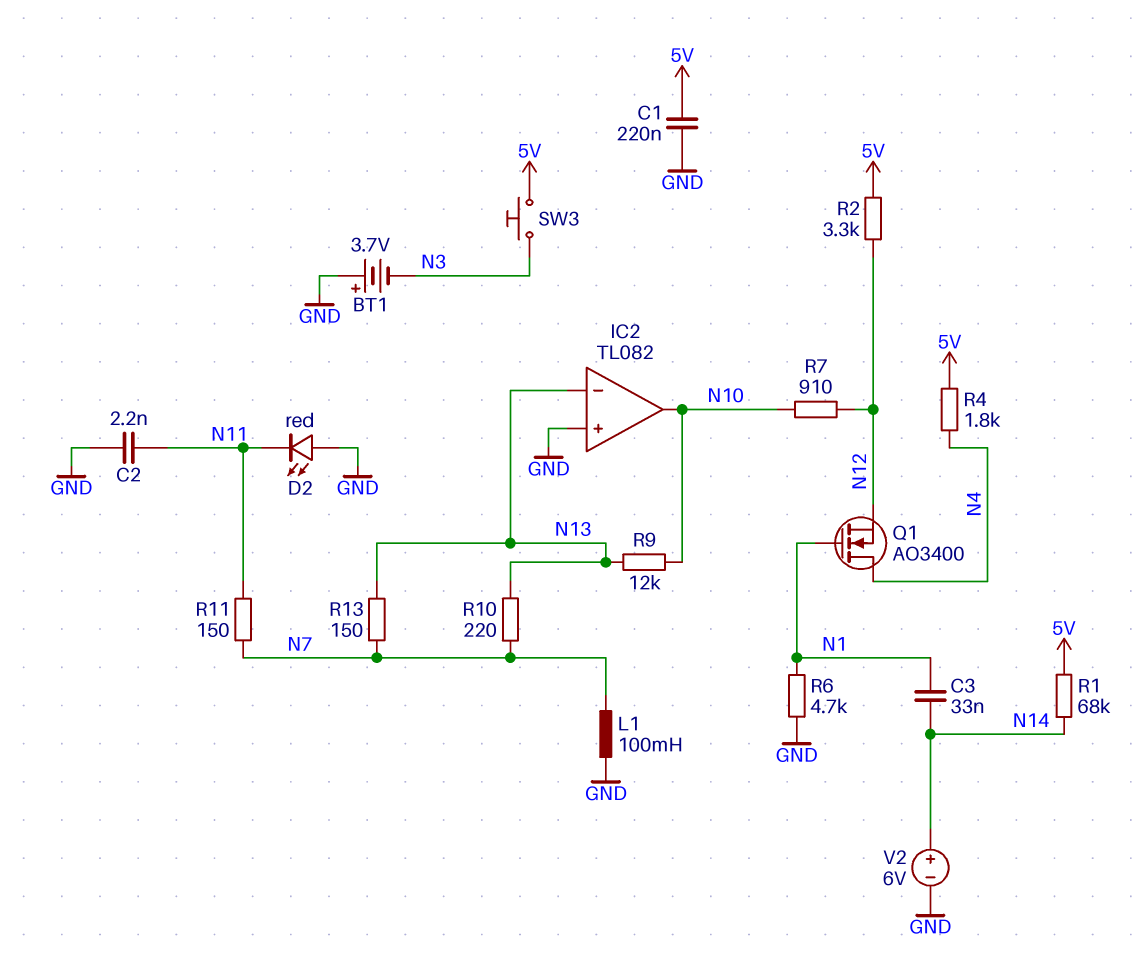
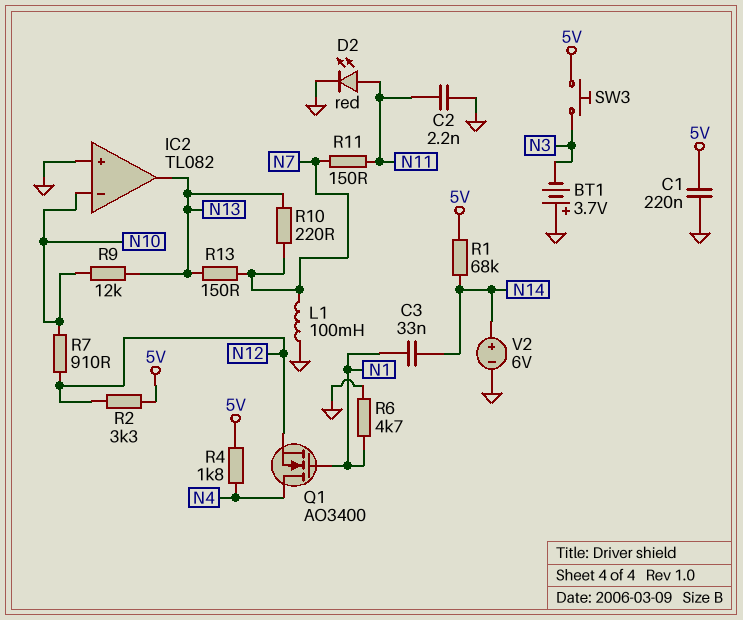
D2: LED red (A GND, K N11) -> LED red (A N11, K GND)
IC2 pin in-: N13 -> N10
IC2 pin out: N10 -> N13

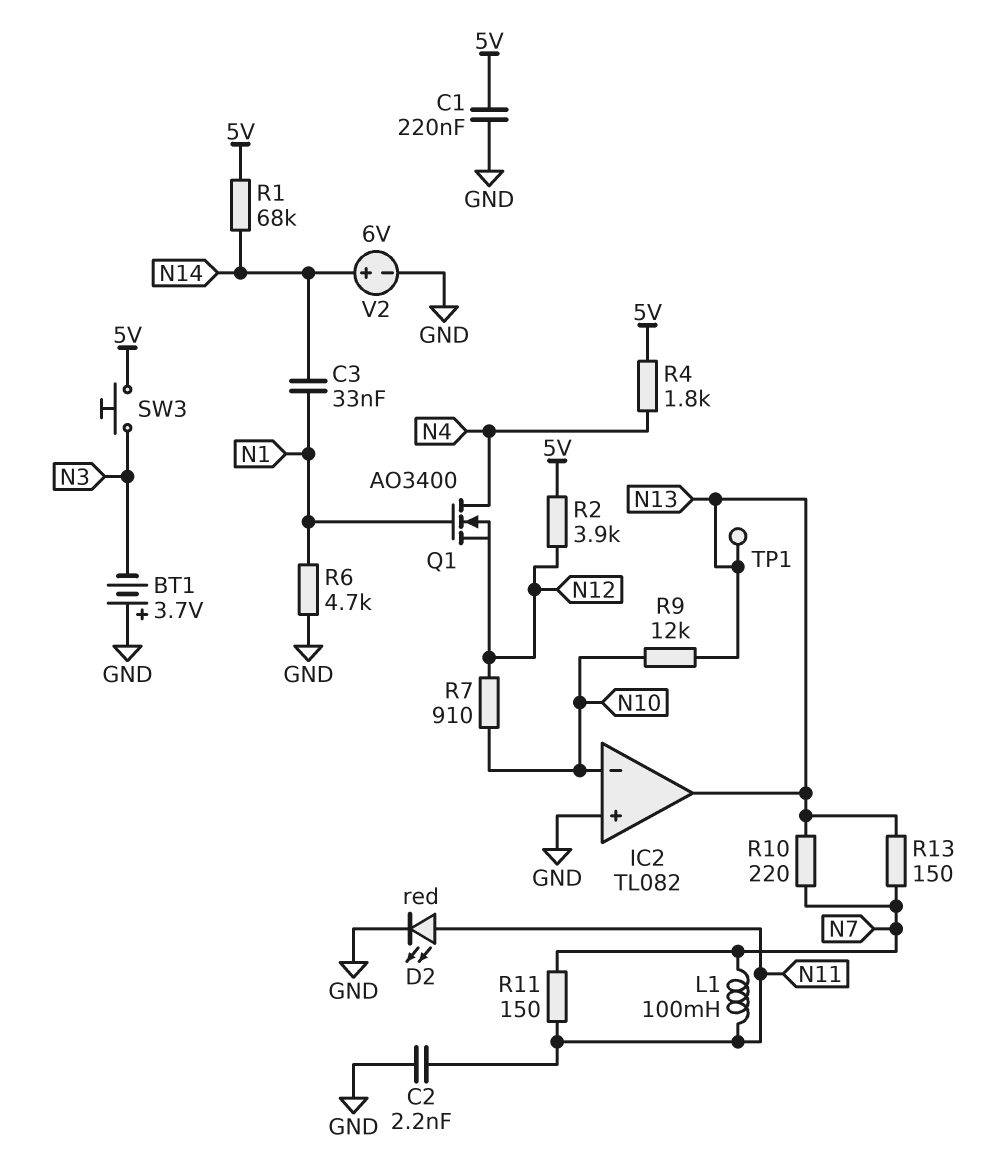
L1: 100mH (GND, N7) -> 100mH (N7, N11)
R2: 3.3k (5V, N12) -> 3.9k (5V, N12)
TP1: none -> test point (N13)

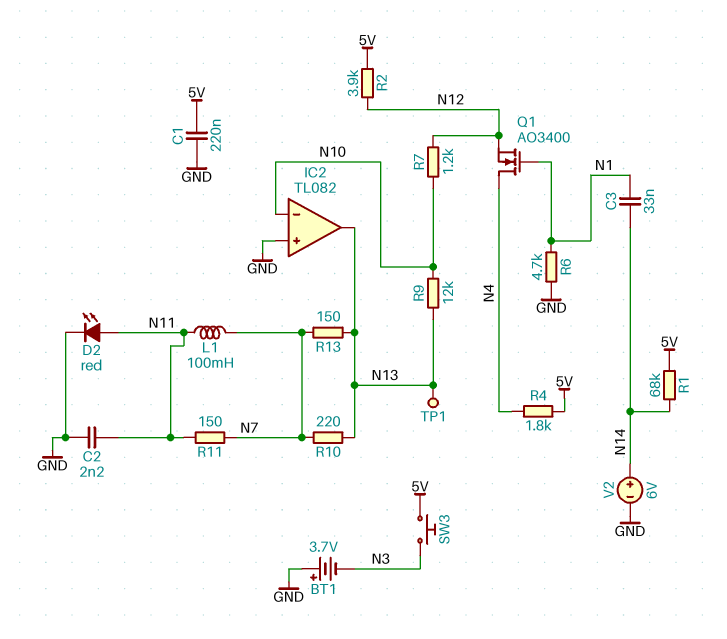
R7: 910 (N10, N12) -> 1.2k (N10, N12)

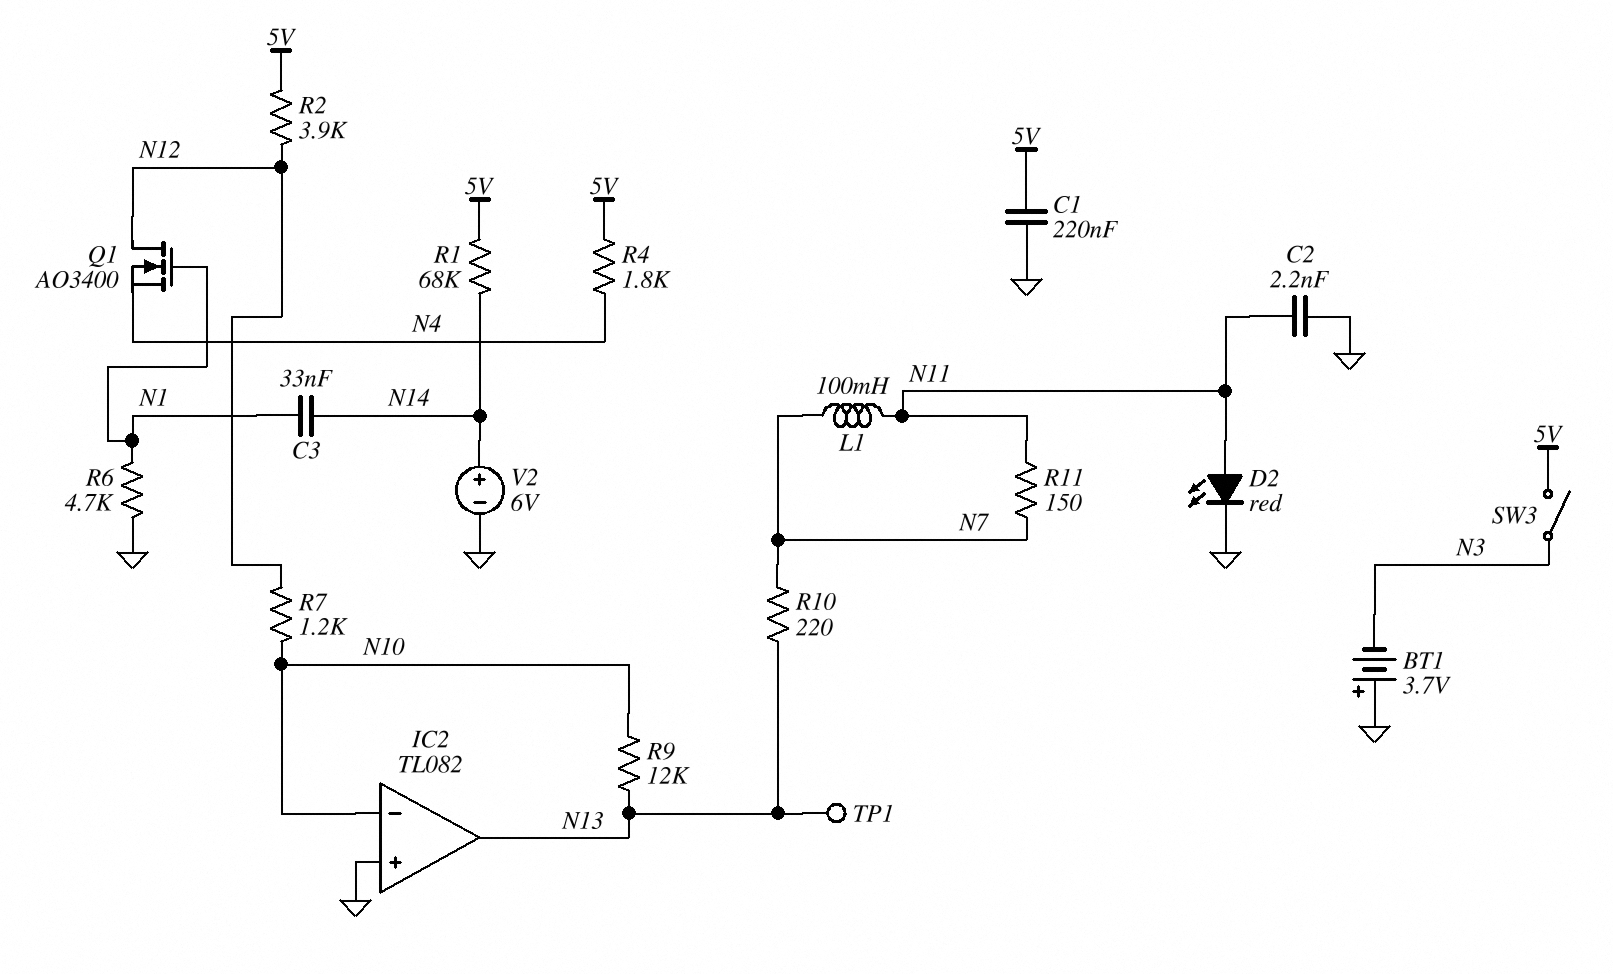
Q1: NMOS AO3400 (G N1, D N4, S N12) -> NMOS AO3400 (G N1, D N12, S N4)
R13: 150 (N7, N13) -> none
SW3: button (5V, N3) -> switch (5V, N3)

